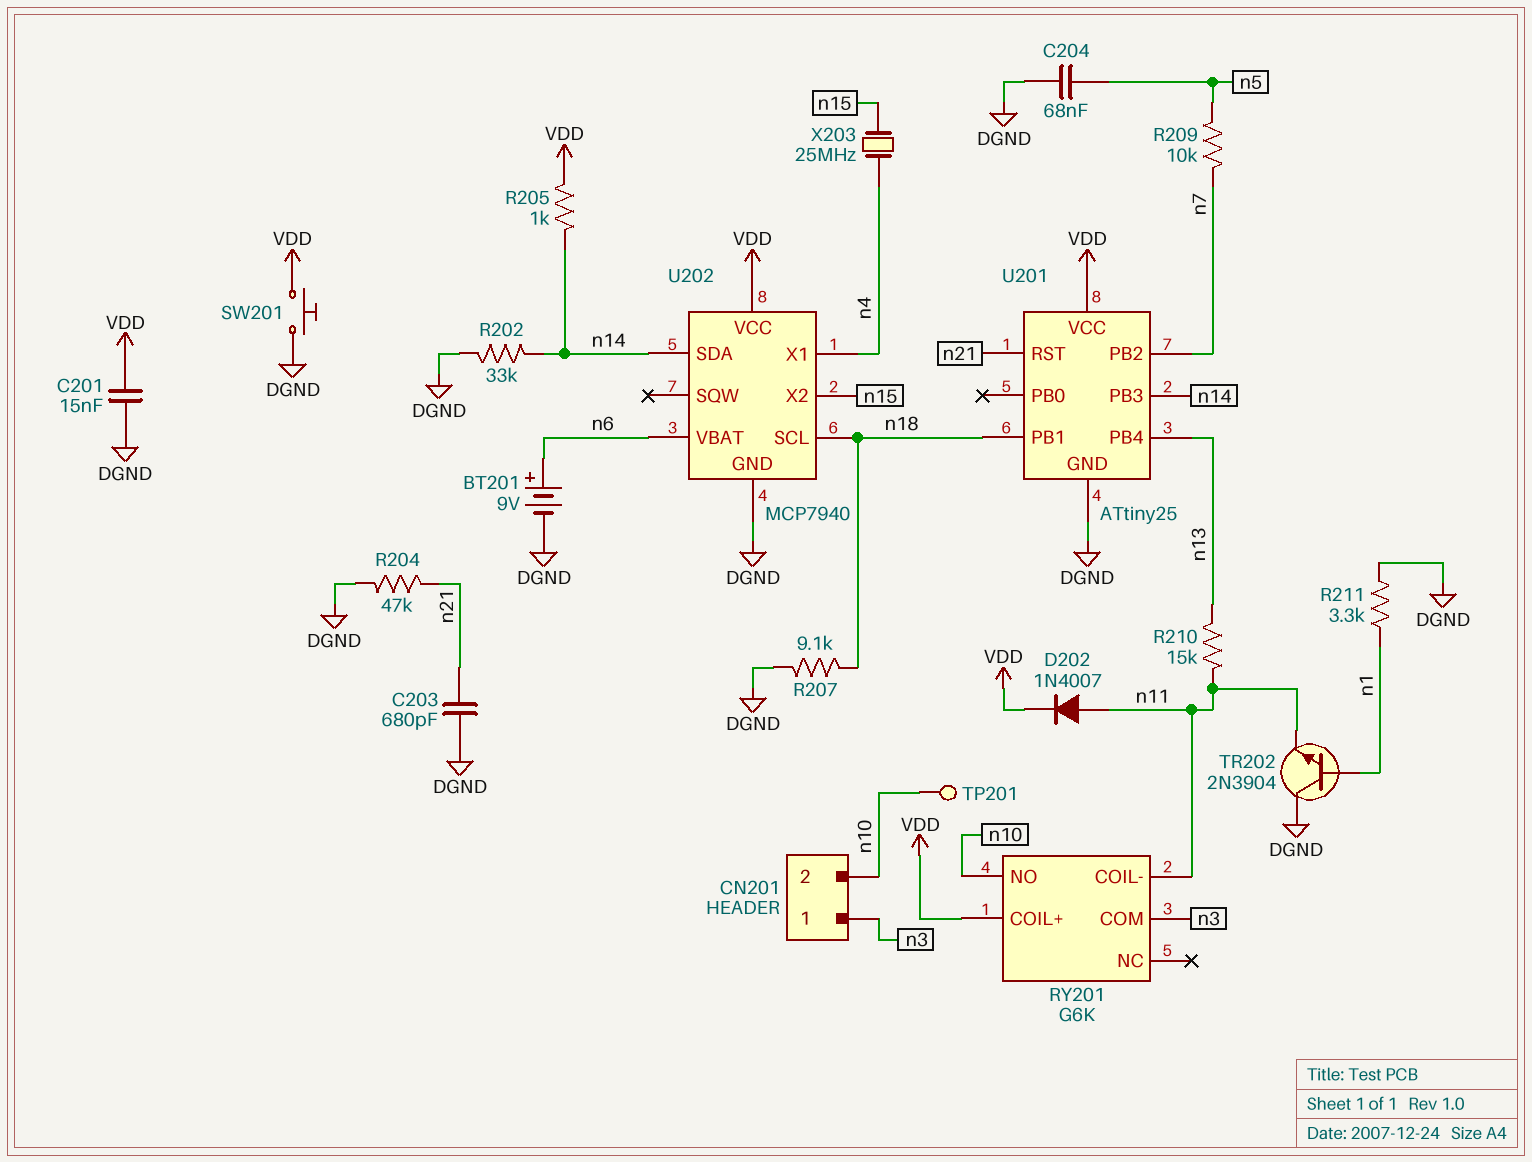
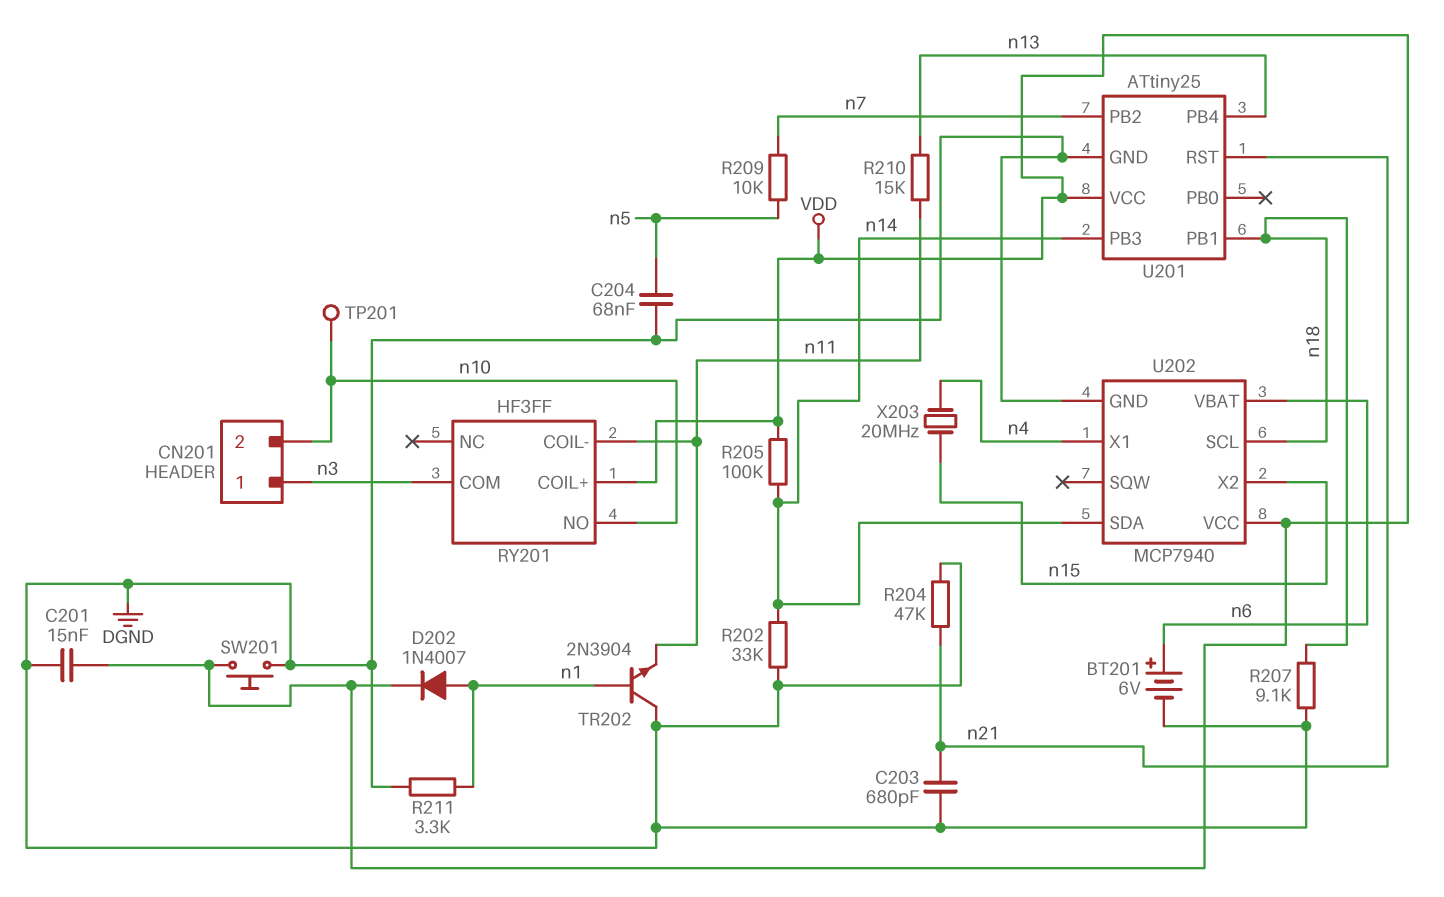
BT201: 9V (plus n6, minus DGND) -> 6V (plus n6, minus DGND)
D202: diode 1N4007 (A n11, K VDD) -> diode 1N4007 (A n1, K VDD)
R205: 1k (VDD, n14) -> 100k (VDD, n14)
RY201: G6K -> HF3FF
X203: 25MHz (n4, n15) -> 20MHz (n4, n15)

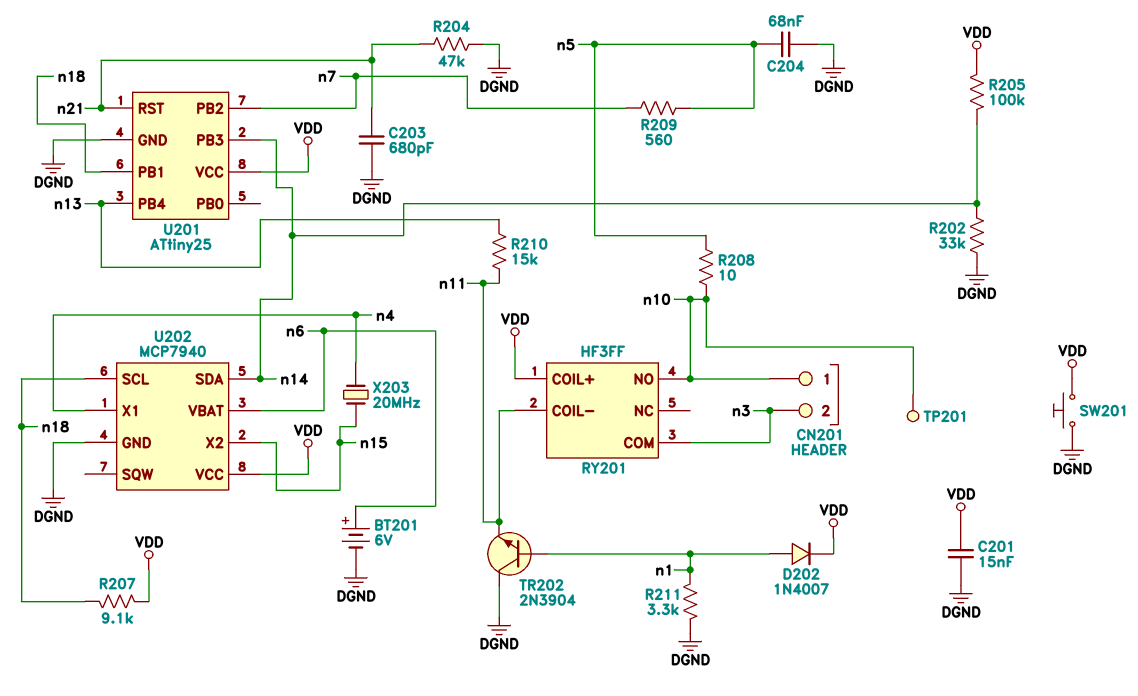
CN201 pin 1: n3 -> n10
CN201 pin 2: n10 -> n3
R207: 9.1k (DGND, n18) -> 9.1k (VDD, n18)
R208: none -> 10 (n5, n10)
R209: 10k (n5, n7) -> 560 (n5, n7)

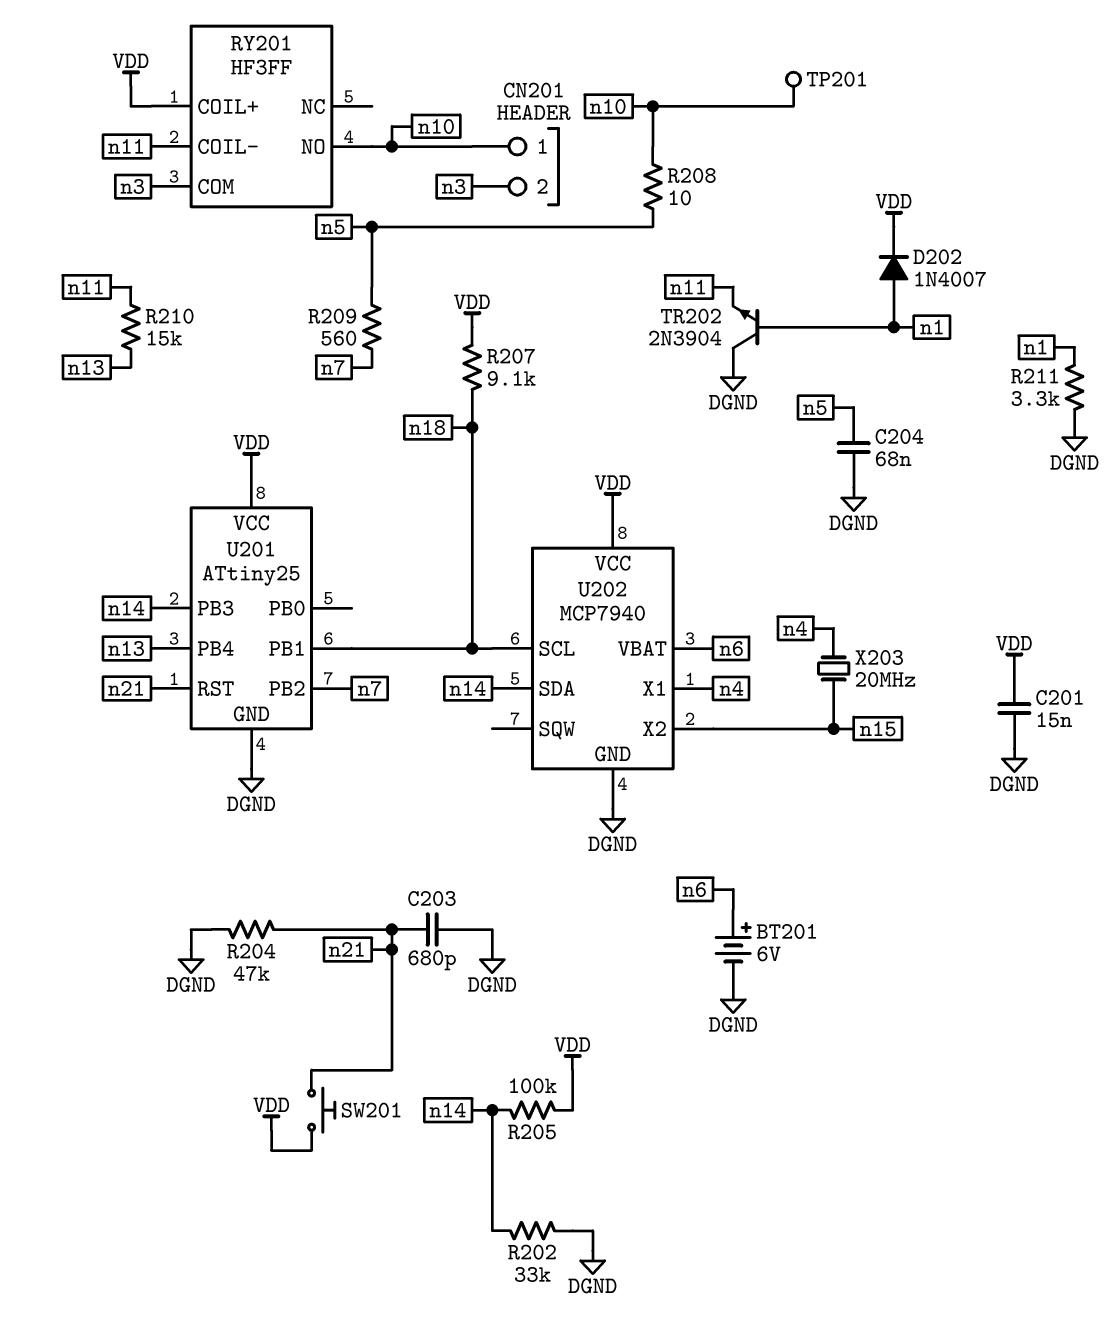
SW201: button (DGND, VDD) -> button (VDD, n21)

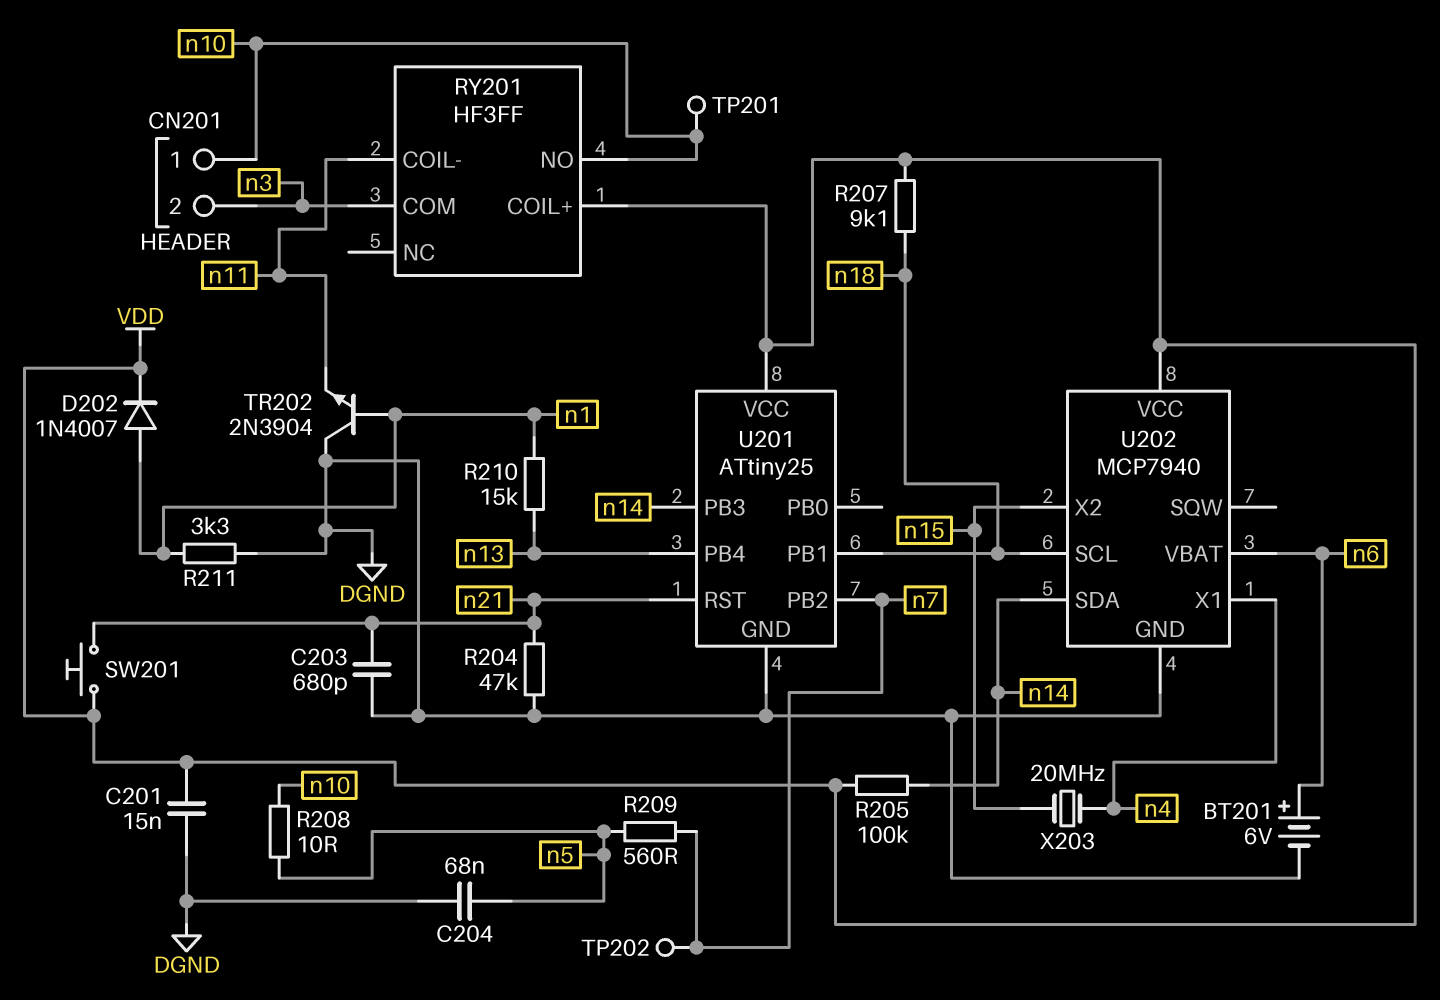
R202: 33k (DGND, n14) -> none
R210: 15k (n11, n13) -> 15k (n1, n13)
TP202: none -> test point (n7)

